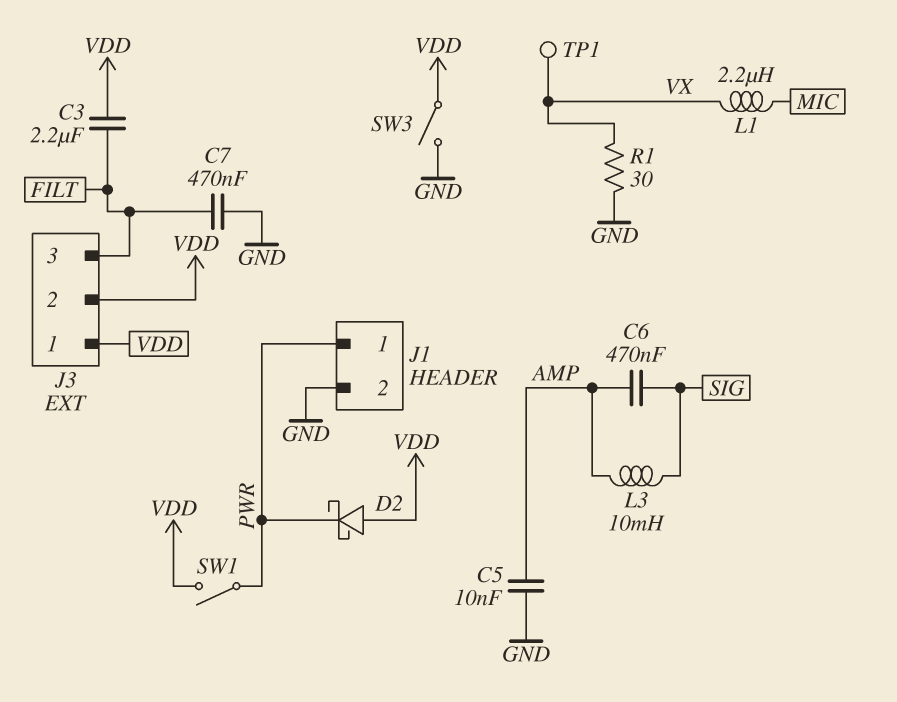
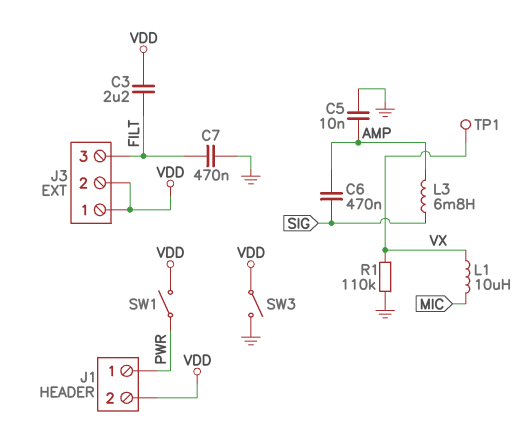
D2: schottky (A VDD, K PWR) -> none
J1 pin 2: GND -> VDD
L1: 2.2uH (MIC, VX) -> 10uH (MIC, VX)
L3: 10mH (AMP, SIG) -> 6.8mH (AMP, SIG)
R1: 30 (GND, VX) -> 110k (GND, VX)

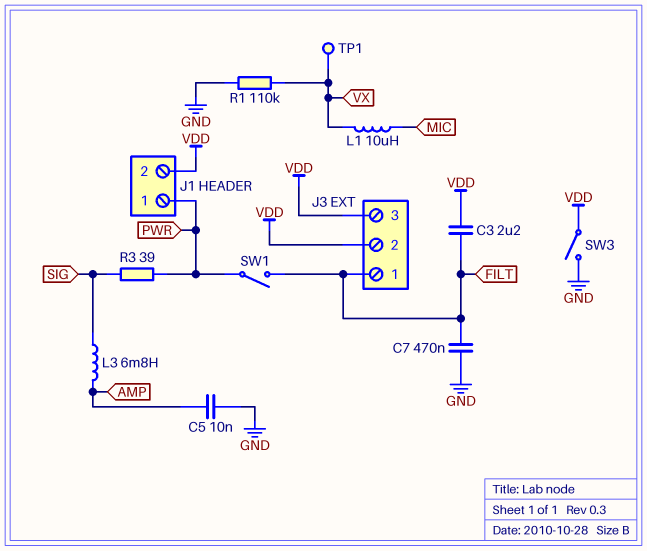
C6: 470nF (AMP, SIG) -> none
J3 pin 1: VDD -> FILT
J3 pin 3: FILT -> VDD
R3: none -> 39 (PWR, SIG)
SW1: switch (PWR, VDD) -> switch (FILT, PWR)

